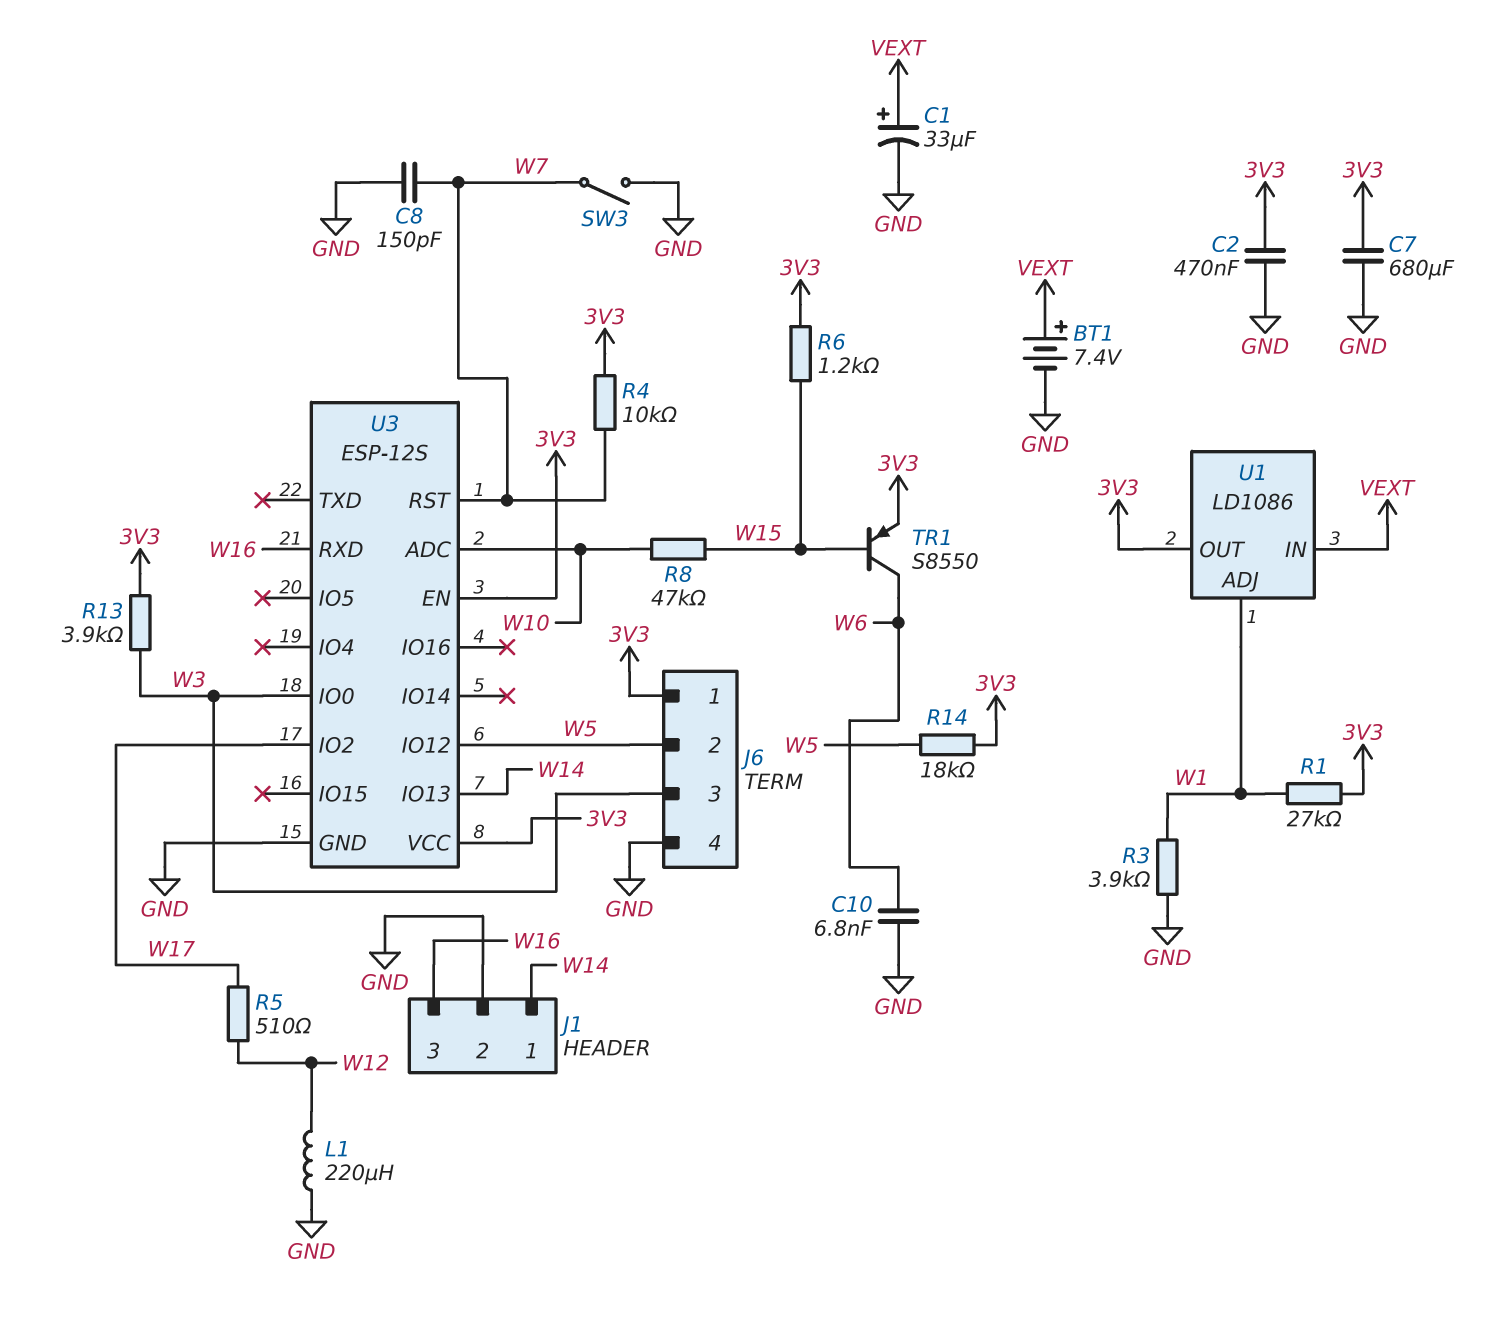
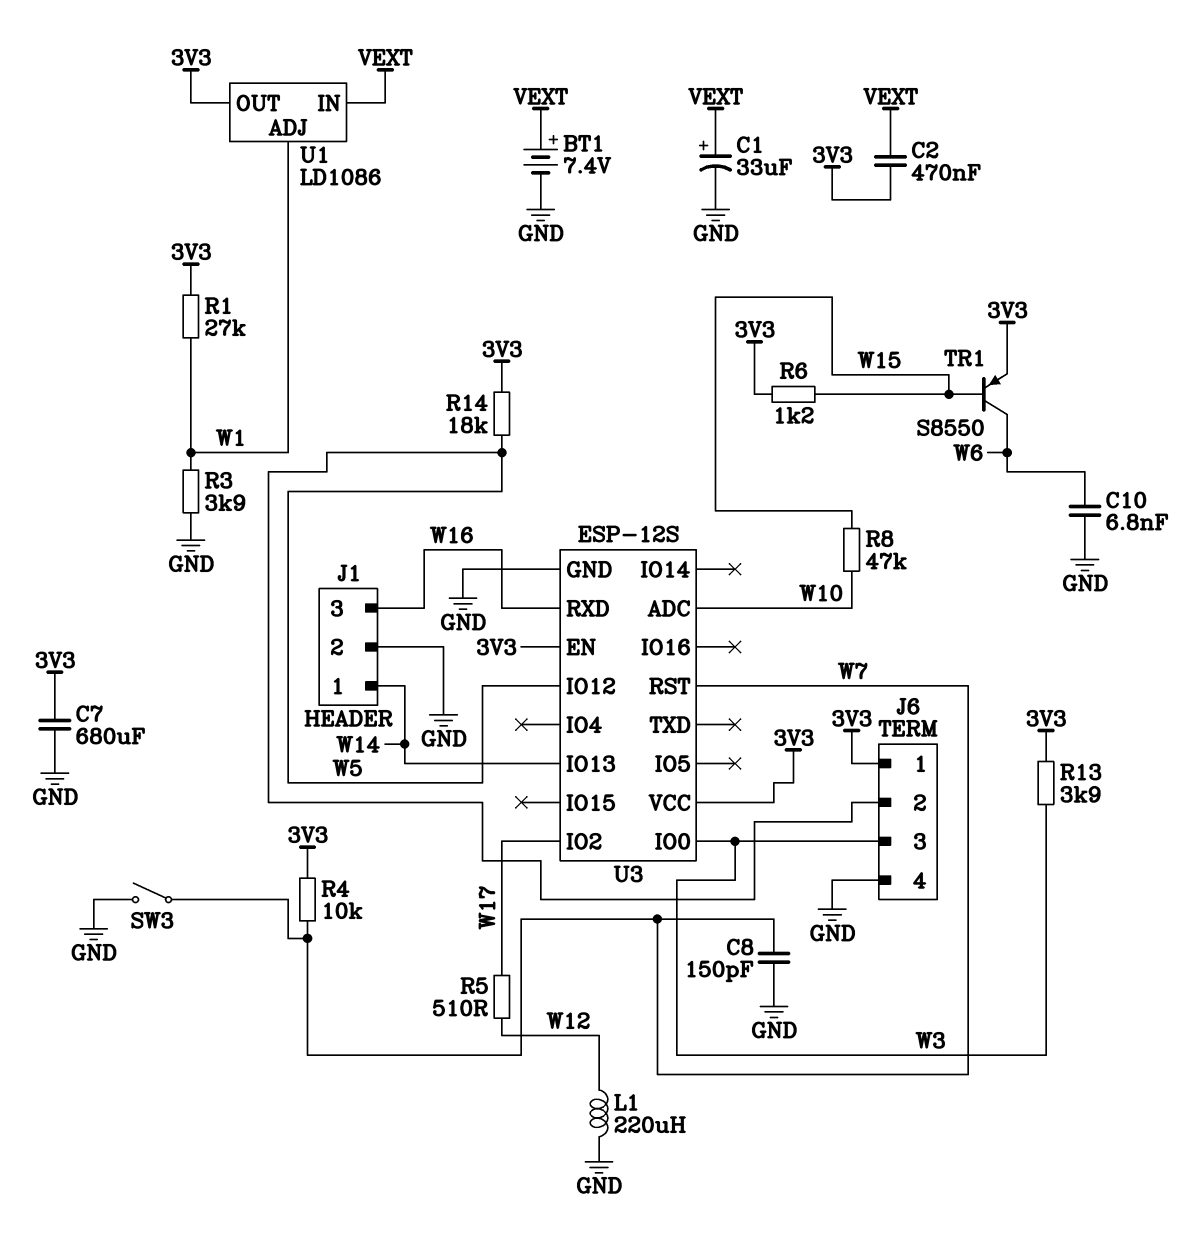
C2: 470nF (3V3, GND) -> 470nF (3V3, VEXT)

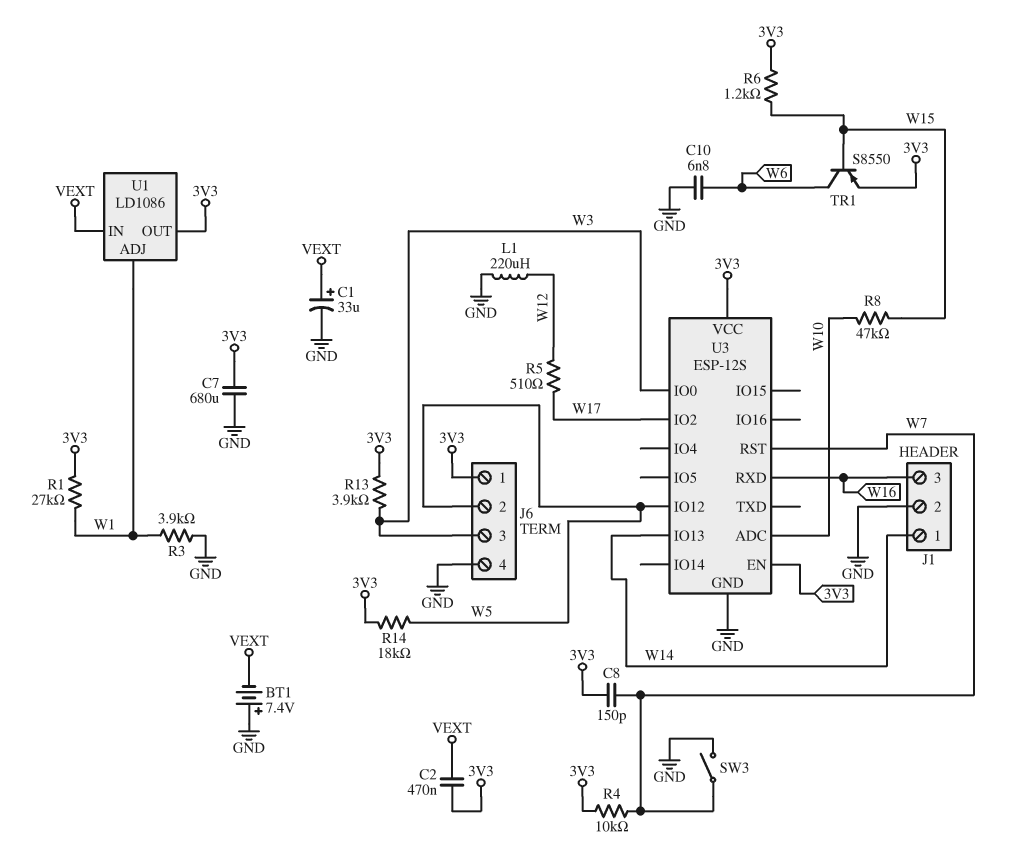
BT1: 7.4V (plus VEXT, minus GND) -> 7.4V (plus GND, minus VEXT)
C8: 150pF (GND, W7) -> 150pF (3V3, W7)

